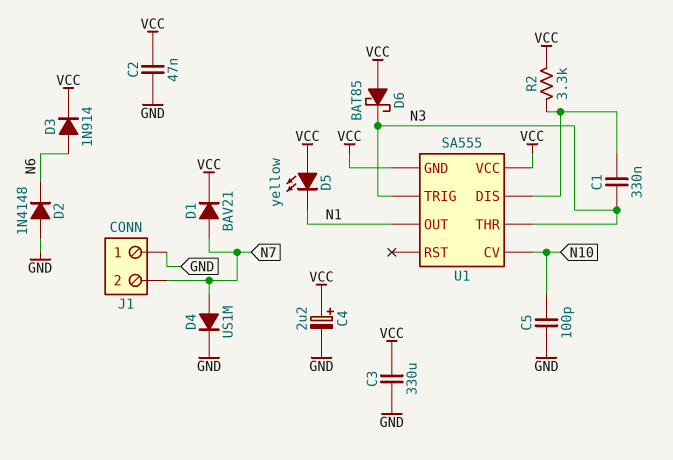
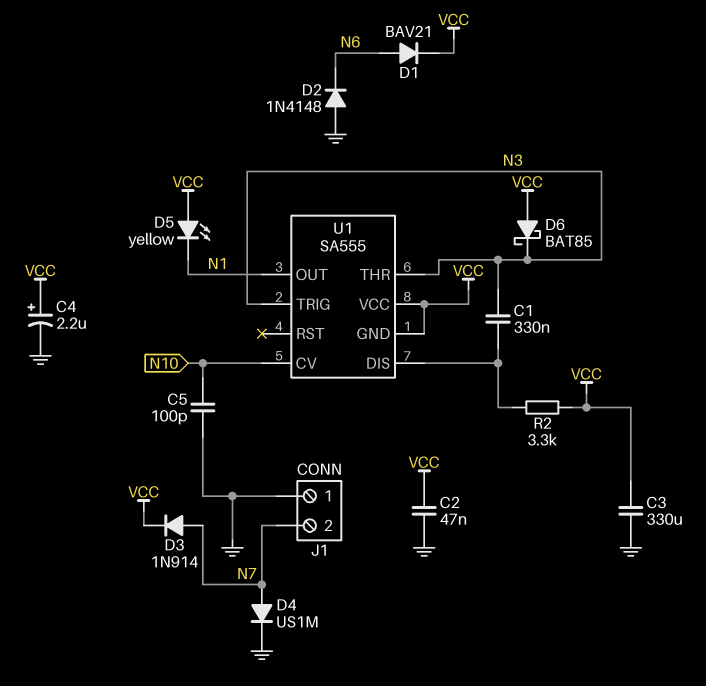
D1: diode BAV21 (A N7, K VCC) -> diode BAV21 (A N6, K VCC)
D3: diode 1N914 (A N6, K VCC) -> diode 1N914 (A N7, K VCC)

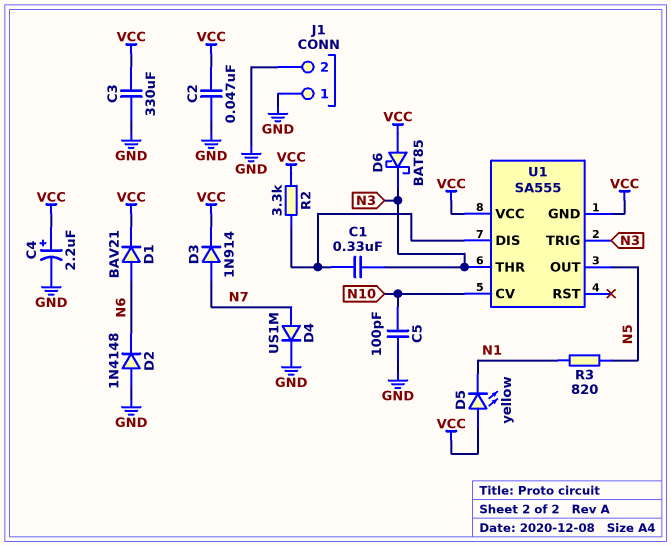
J1 pin 2: N7 -> GND
R3: none -> 820 (N1, N5)
U1 pin OUT: N1 -> N5

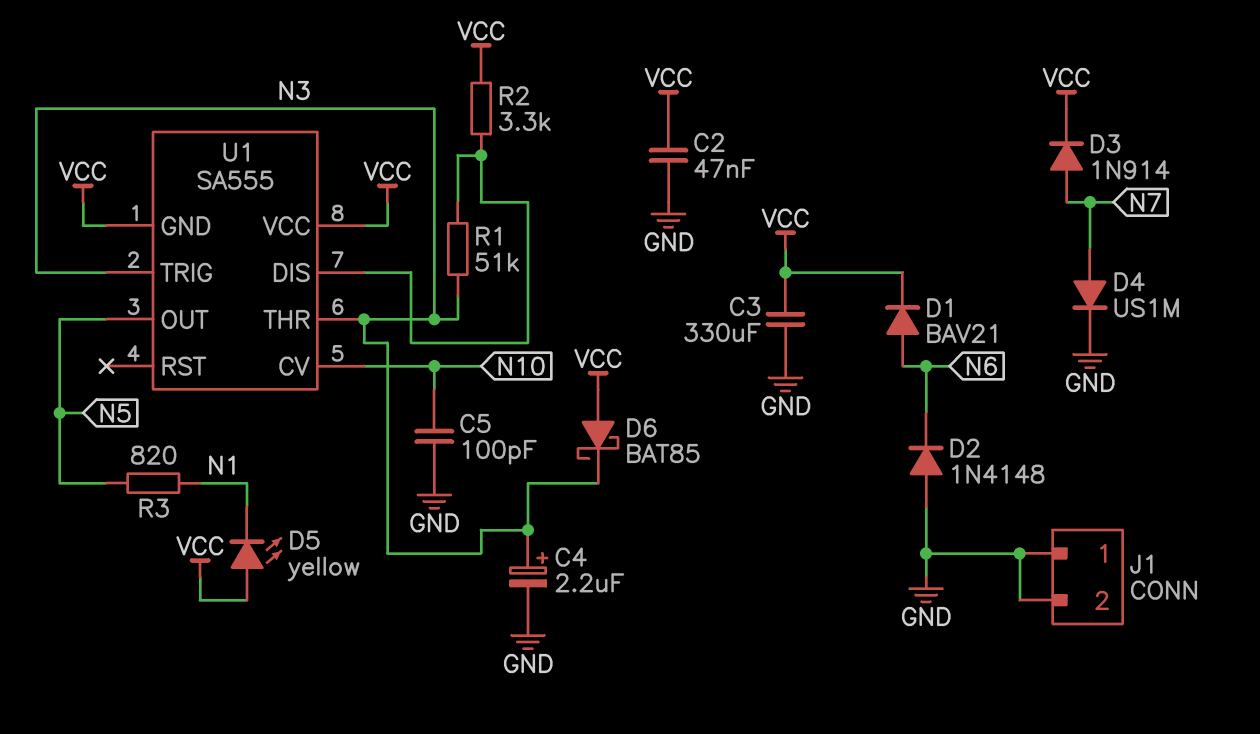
C1: 330nF (N3, U1/DIS) -> none
C4: 2.2uF (plus VCC, minus GND) -> 2.2uF (plus N3, minus GND)
R1: none -> 51k (N3, U1/DIS)

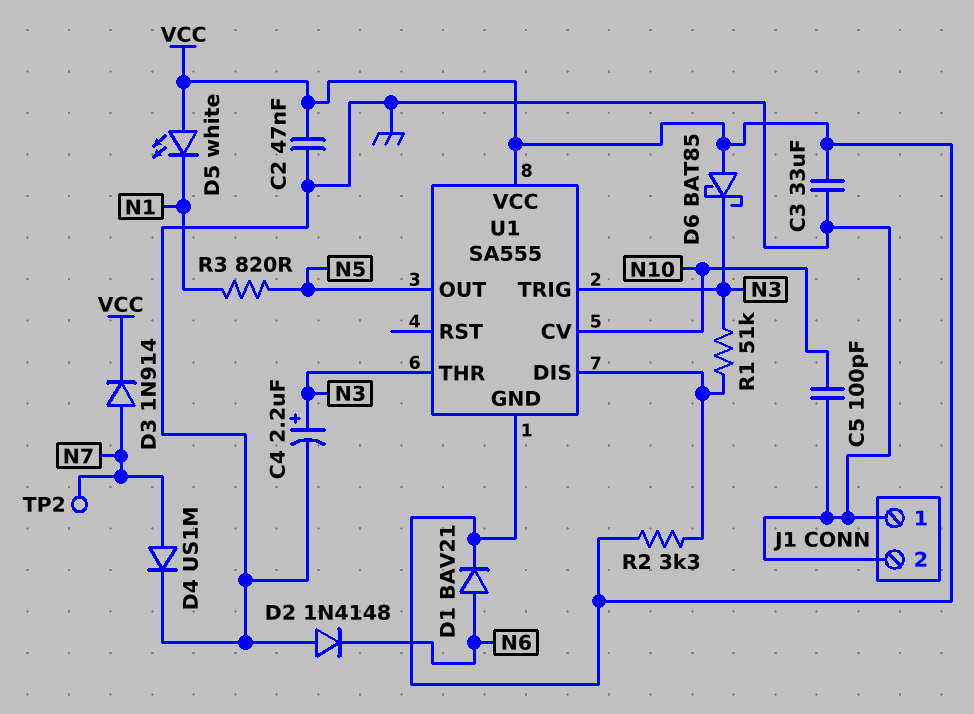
C3: 330uF (GND, VCC) -> 33uF (GND, VCC)
D5: LED yellow (A VCC, K N1) -> LED white (A VCC, K N1)
TP2: none -> test point (N7)

